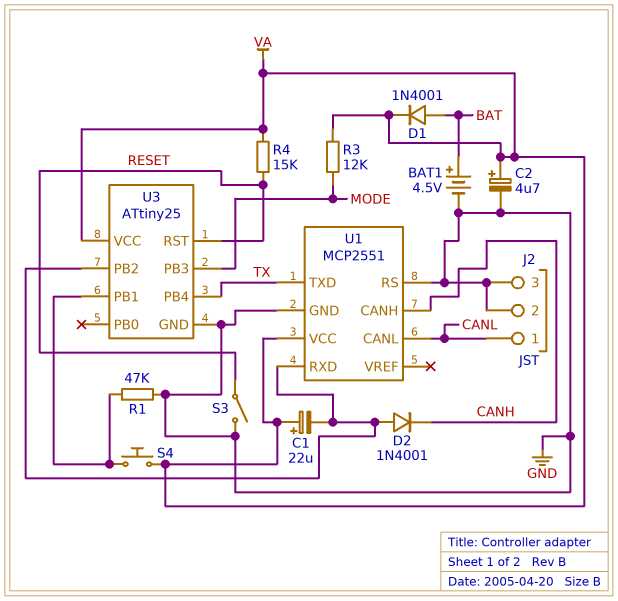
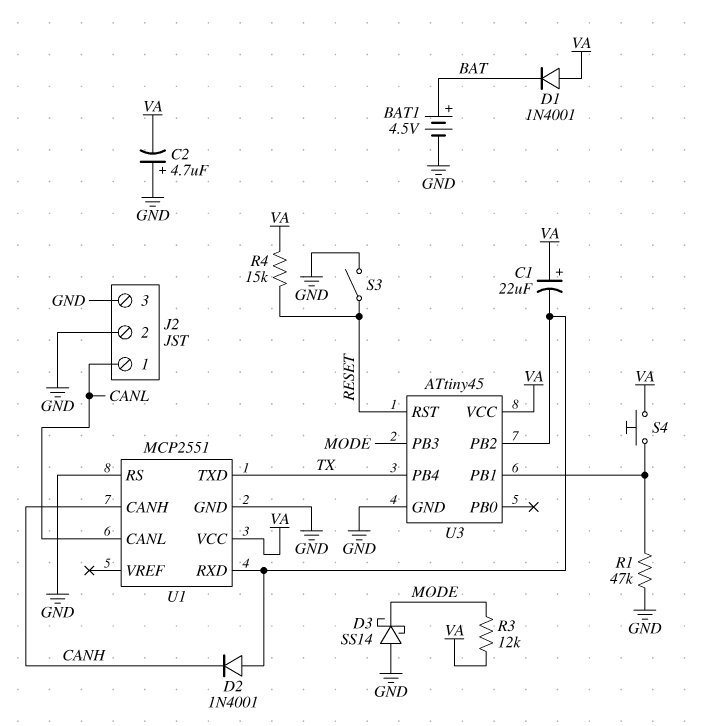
C2: 4.7uF (plus VA, minus GND) -> 4.7uF (plus GND, minus VA)
D1: diode 1N4001 (A BAT, K VA) -> diode 1N4001 (A VA, K BAT)
D3: none -> schottky SS14 (A GND, K MODE)
U3: ATtiny25 -> ATtiny45

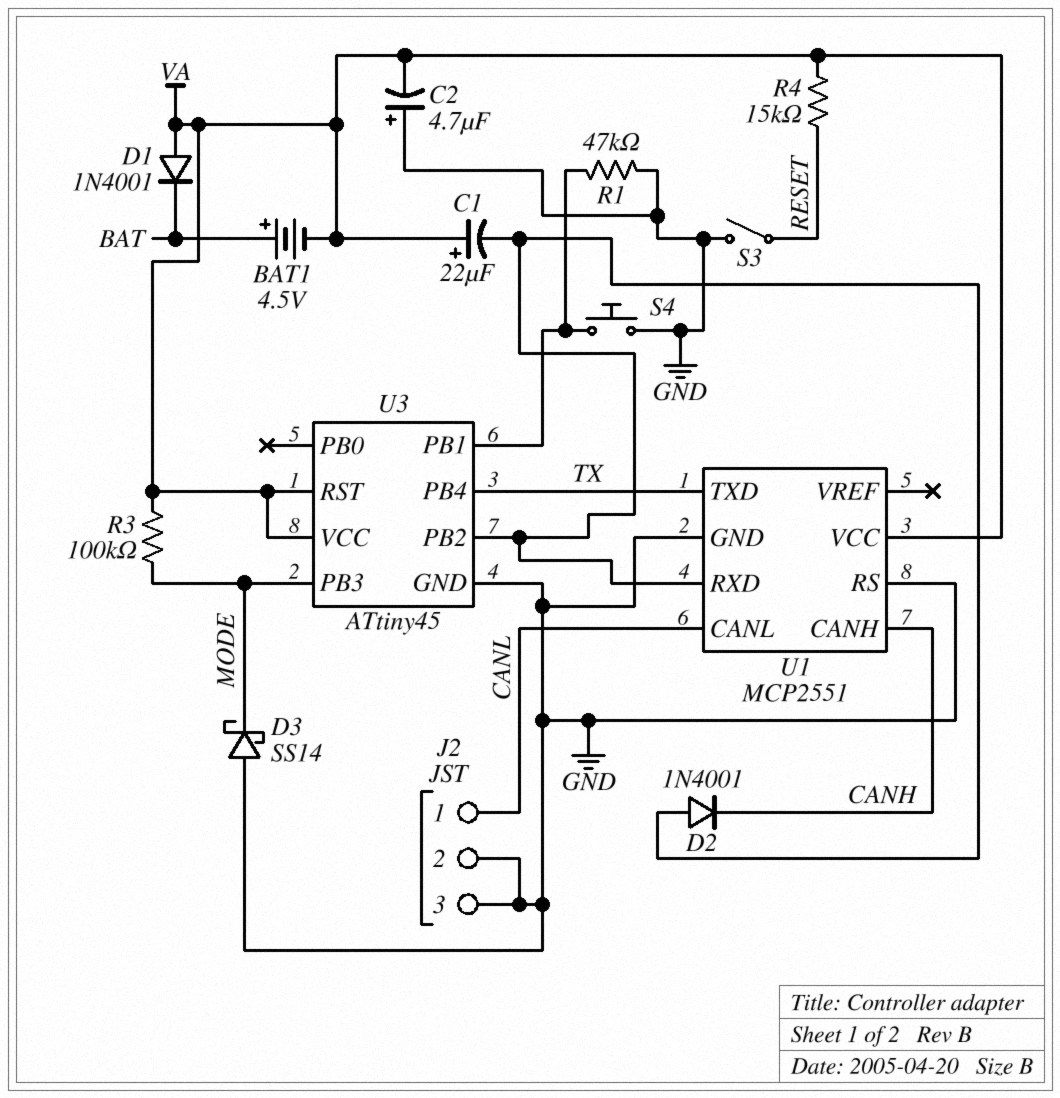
BAT1: 4.5V (plus BAT, minus GND) -> 4.5V (plus BAT, minus VA)
R3: 12k (MODE, VA) -> 100k (MODE, VA)
S4: button (U3/PB1, VA) -> button (GND, U3/PB1)
U3 pin RST: RESET -> VA

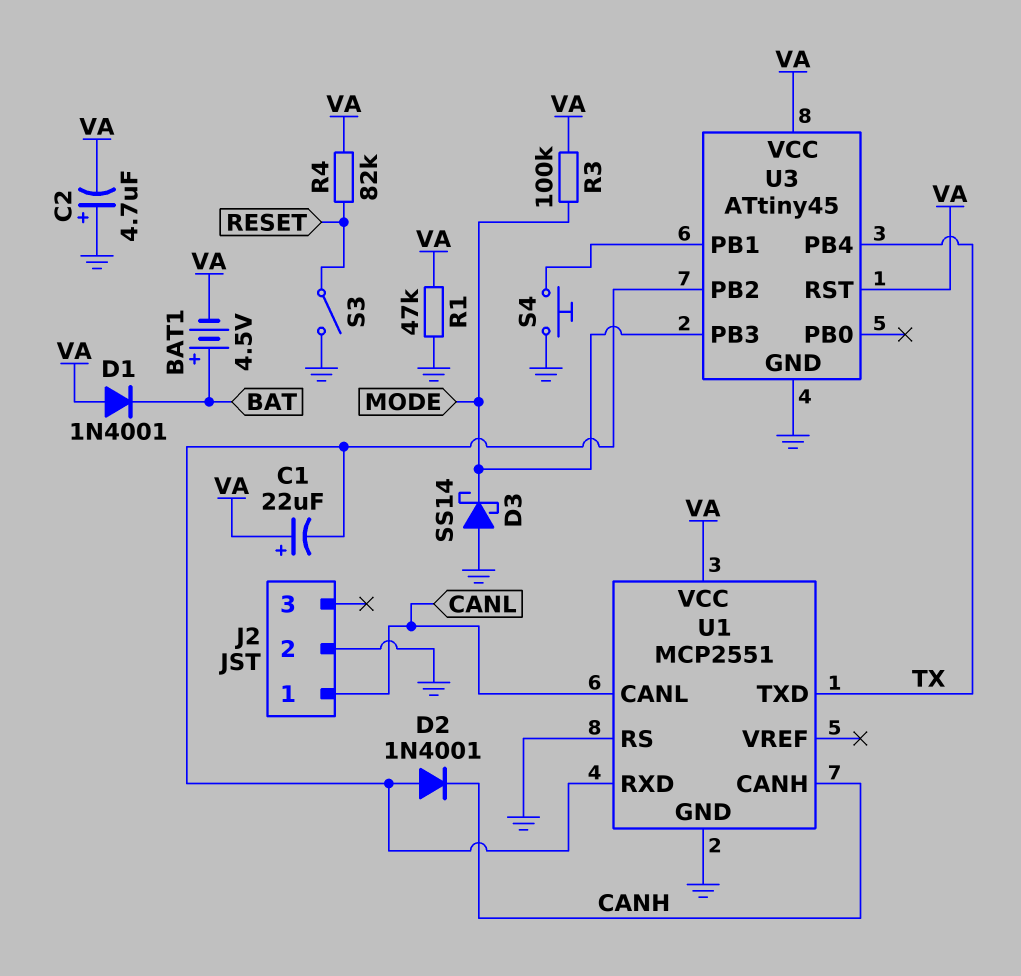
J2 pin 3: GND -> none
R1: 47k (GND, U3/PB1) -> 47k (GND, VA)
R4: 15k (RESET, VA) -> 82k (RESET, VA)

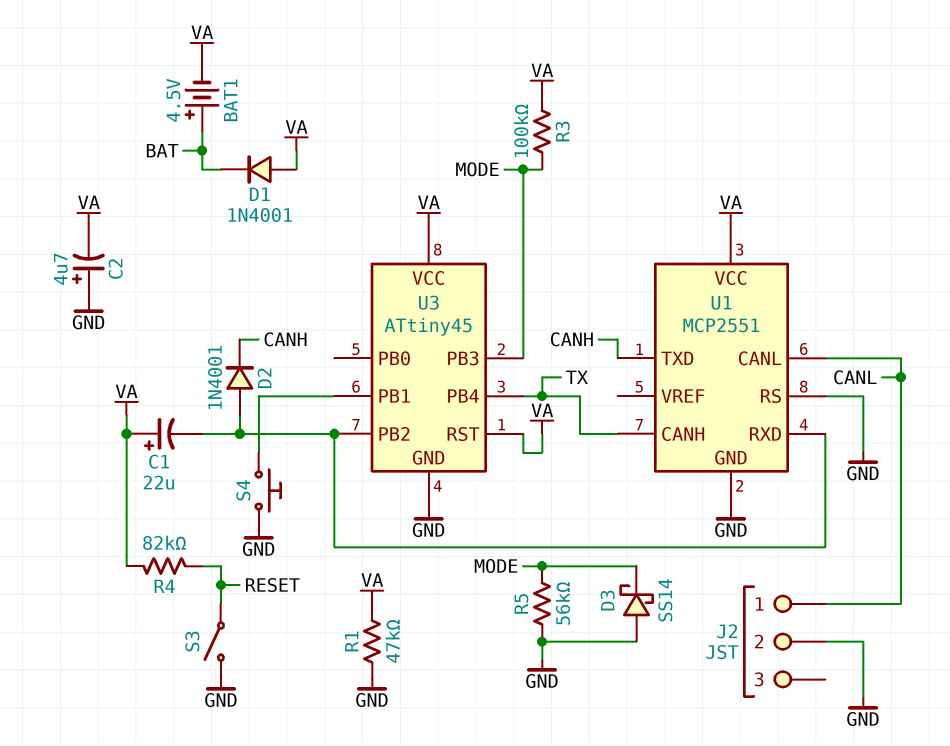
R5: none -> 56k (GND, MODE)
U1 pin CANH: CANH -> TX
U1 pin TXD: TX -> CANH

